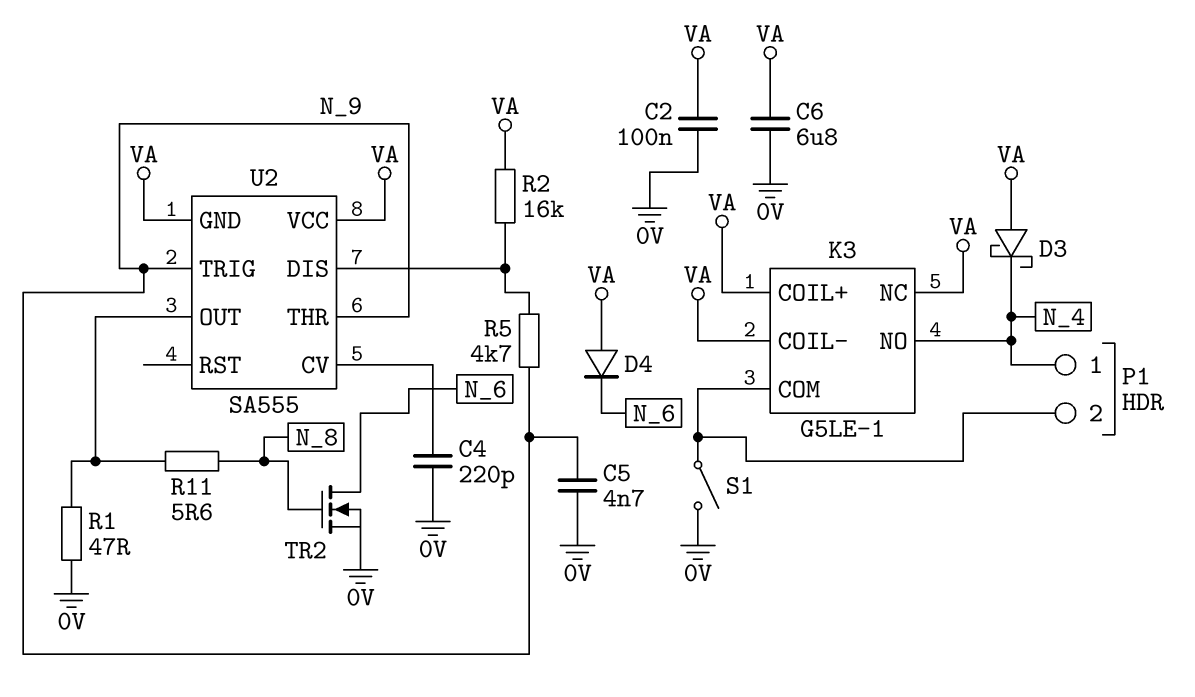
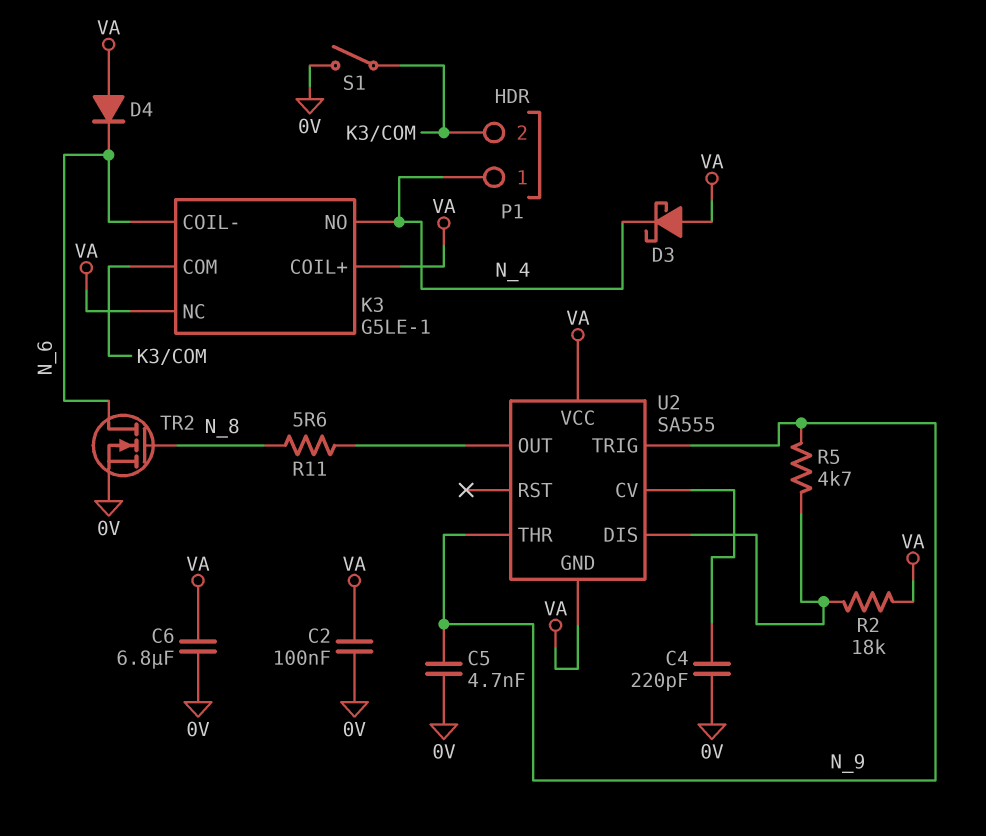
K3 pin COIL-: VA -> N_6
R1: 47 (0V, U2/OUT) -> none
R2: 16k (U2/DIS, VA) -> 18k (U2/DIS, VA)

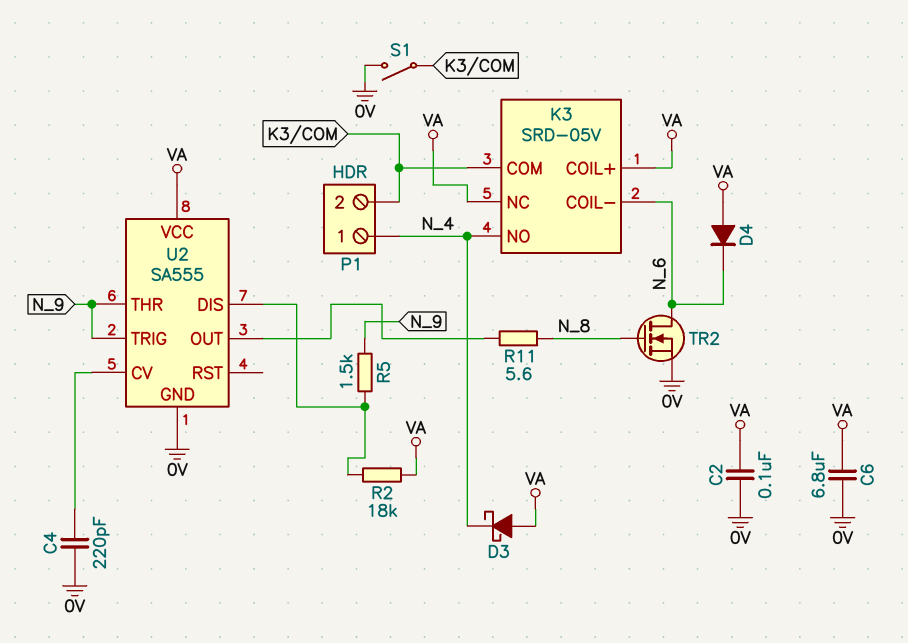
C5: 4.7nF (0V, N_9) -> none
K3: G5LE-1 -> SRD-05V
R5: 4.7k (N_9, U2/DIS) -> 1.5k (N_9, U2/DIS)
U2 pin GND: VA -> 0V

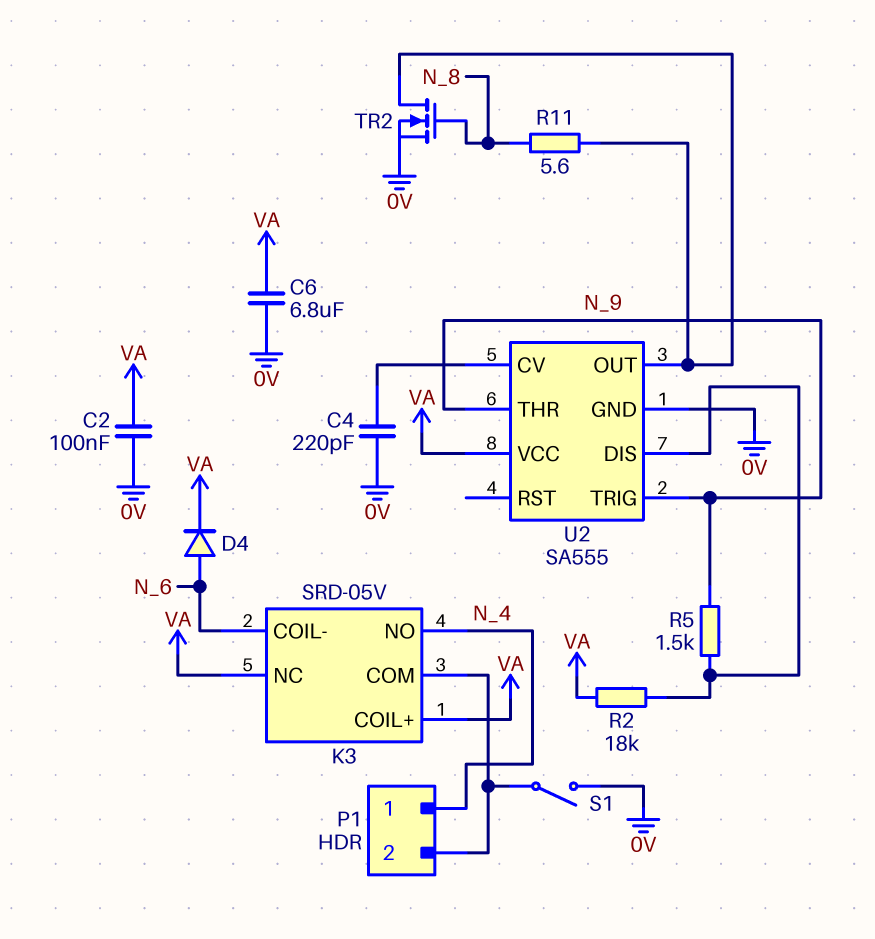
D3: schottky (A VA, K N_4) -> none
D4: diode (A VA, K N_6) -> diode (A N_6, K VA)
TR2: NMOS (G N_8, D N_6, S 0V) -> NMOS (G N_8, D U2/OUT, S 0V)

